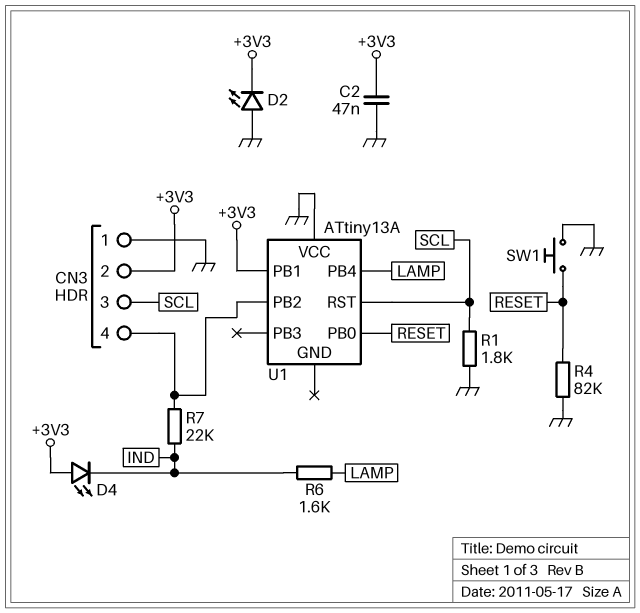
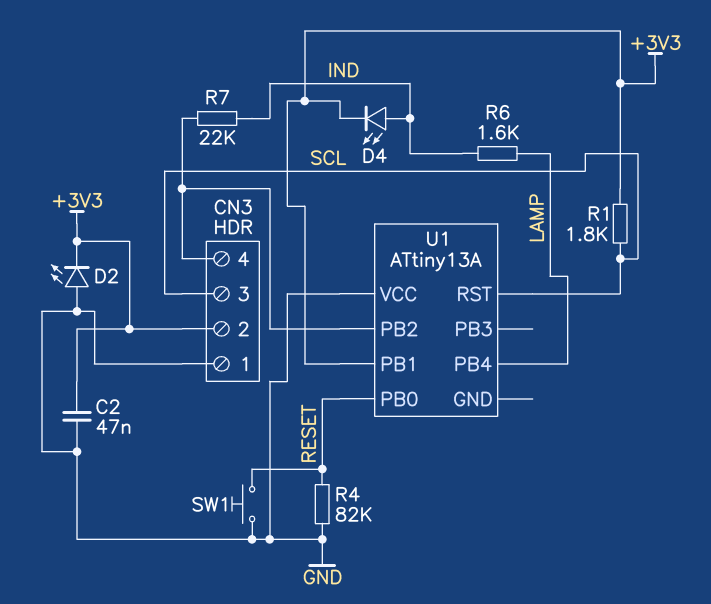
D4: LED (A +3V3, K IND) -> LED (A IND, K +3V3)
R1: 1.8k (GND, SCL) -> 1.8k (+3V3, SCL)

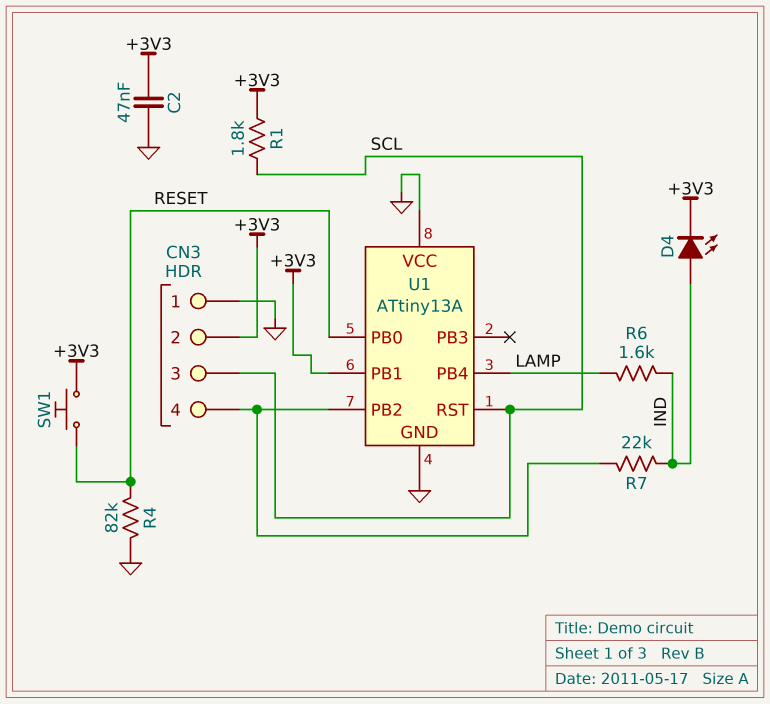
D2: LED (A GND, K +3V3) -> none
SW1: button (GND, RESET) -> button (+3V3, RESET)
U1 pin GND: none -> GND

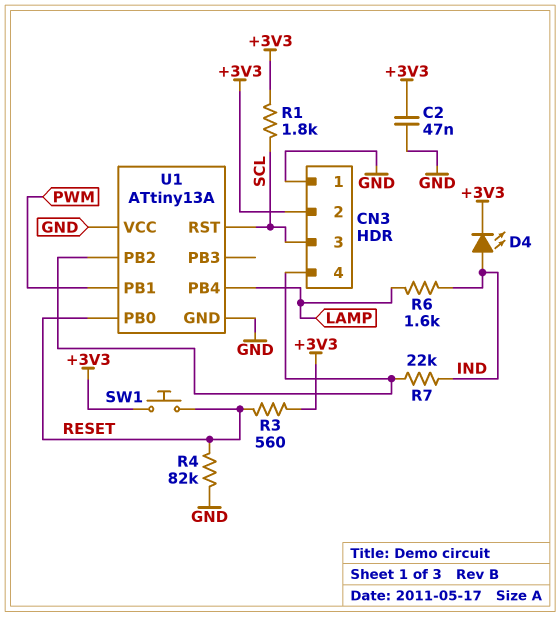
R3: none -> 560 (+3V3, RESET)
U1 pin PB1: +3V3 -> PWM

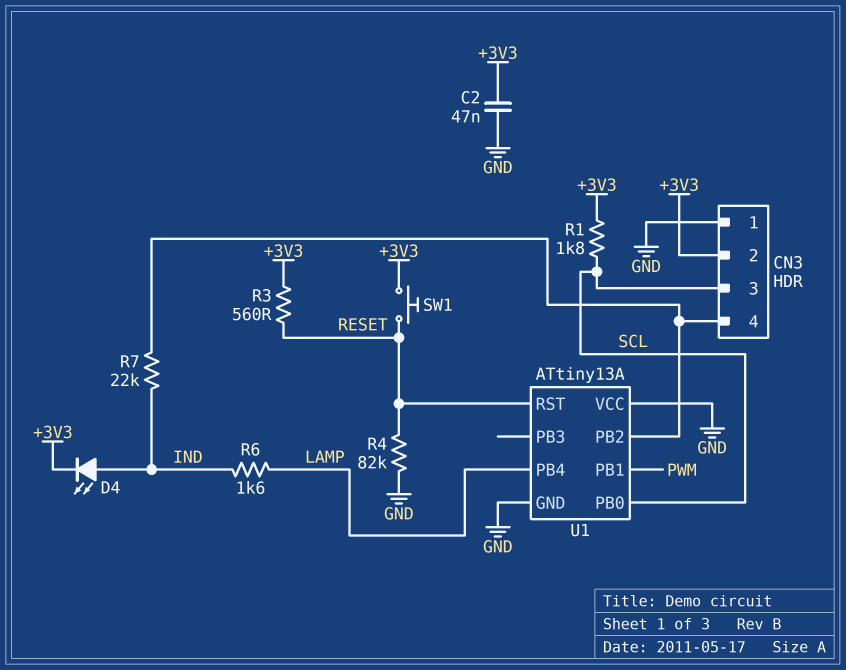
U1 pin PB0: RESET -> SCL
U1 pin RST: SCL -> RESET

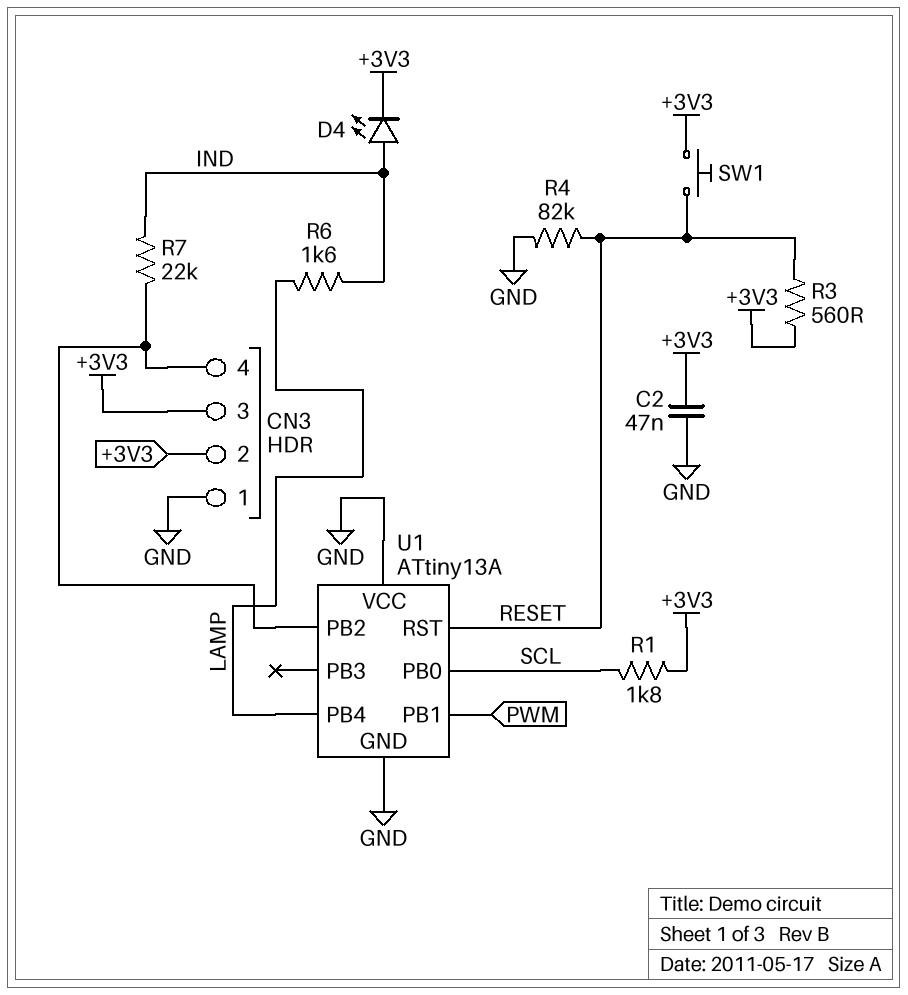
CN3 pin 3: SCL -> +3V3

